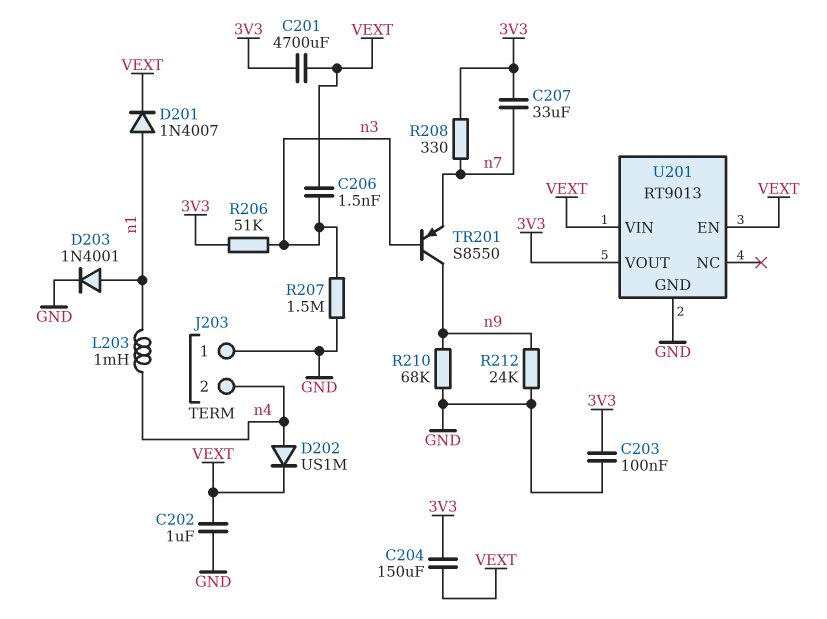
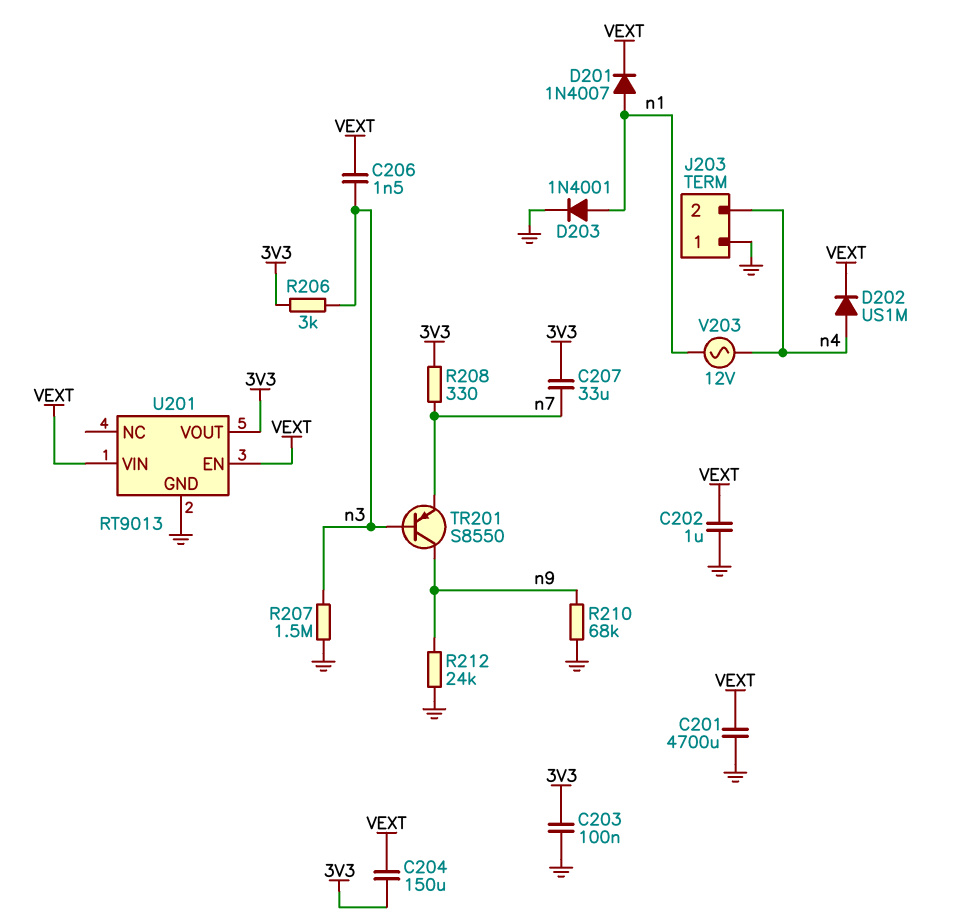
C201: 4700uF (3V3, VEXT) -> 4700uF (GND, VEXT)
L203: 1mH (n1, n4) -> none
R206: 51k (3V3, n3) -> 3k (3V3, n3)
V203: none -> AC 12V (n1, n4)

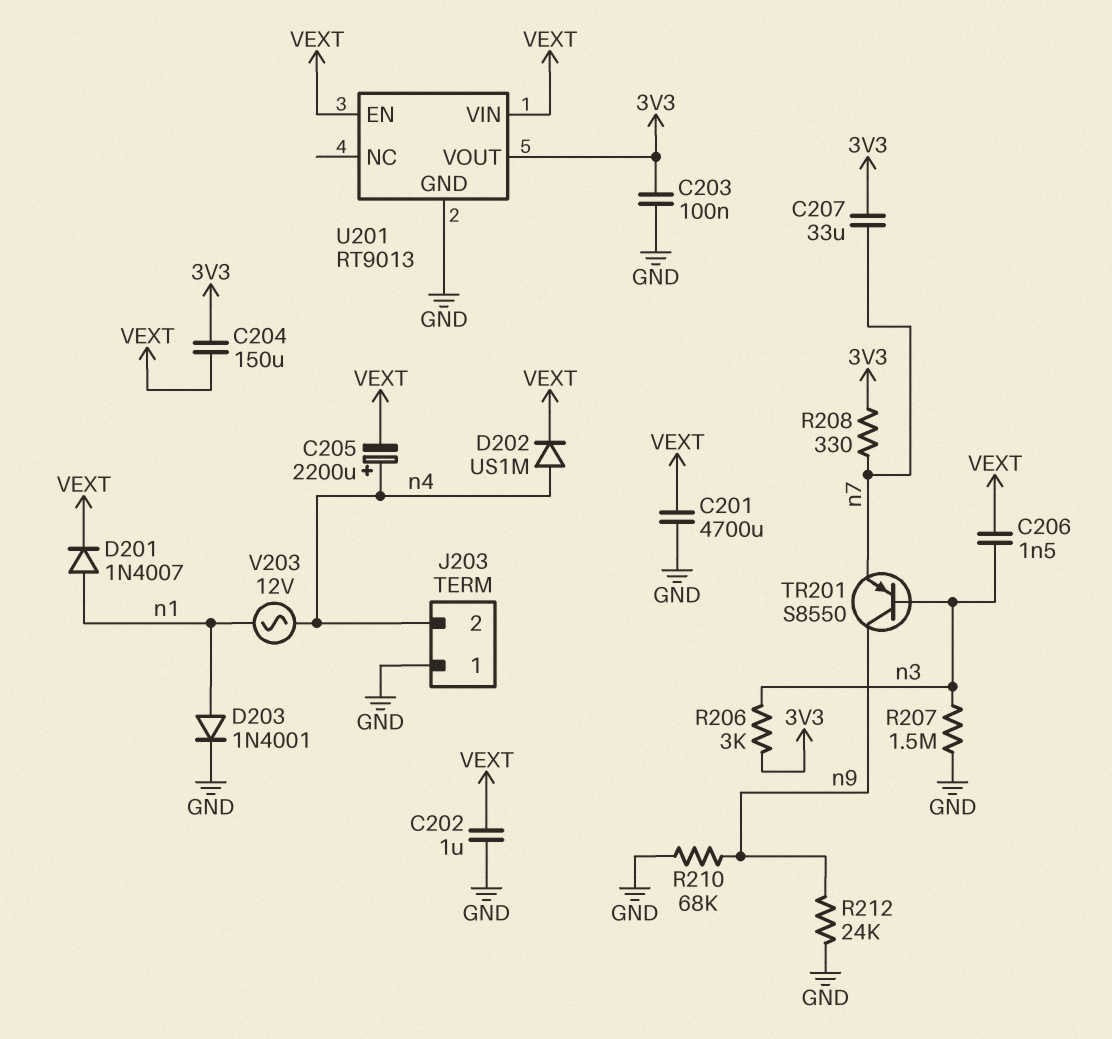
C205: none -> 2200uF (plus n4, minus VEXT)

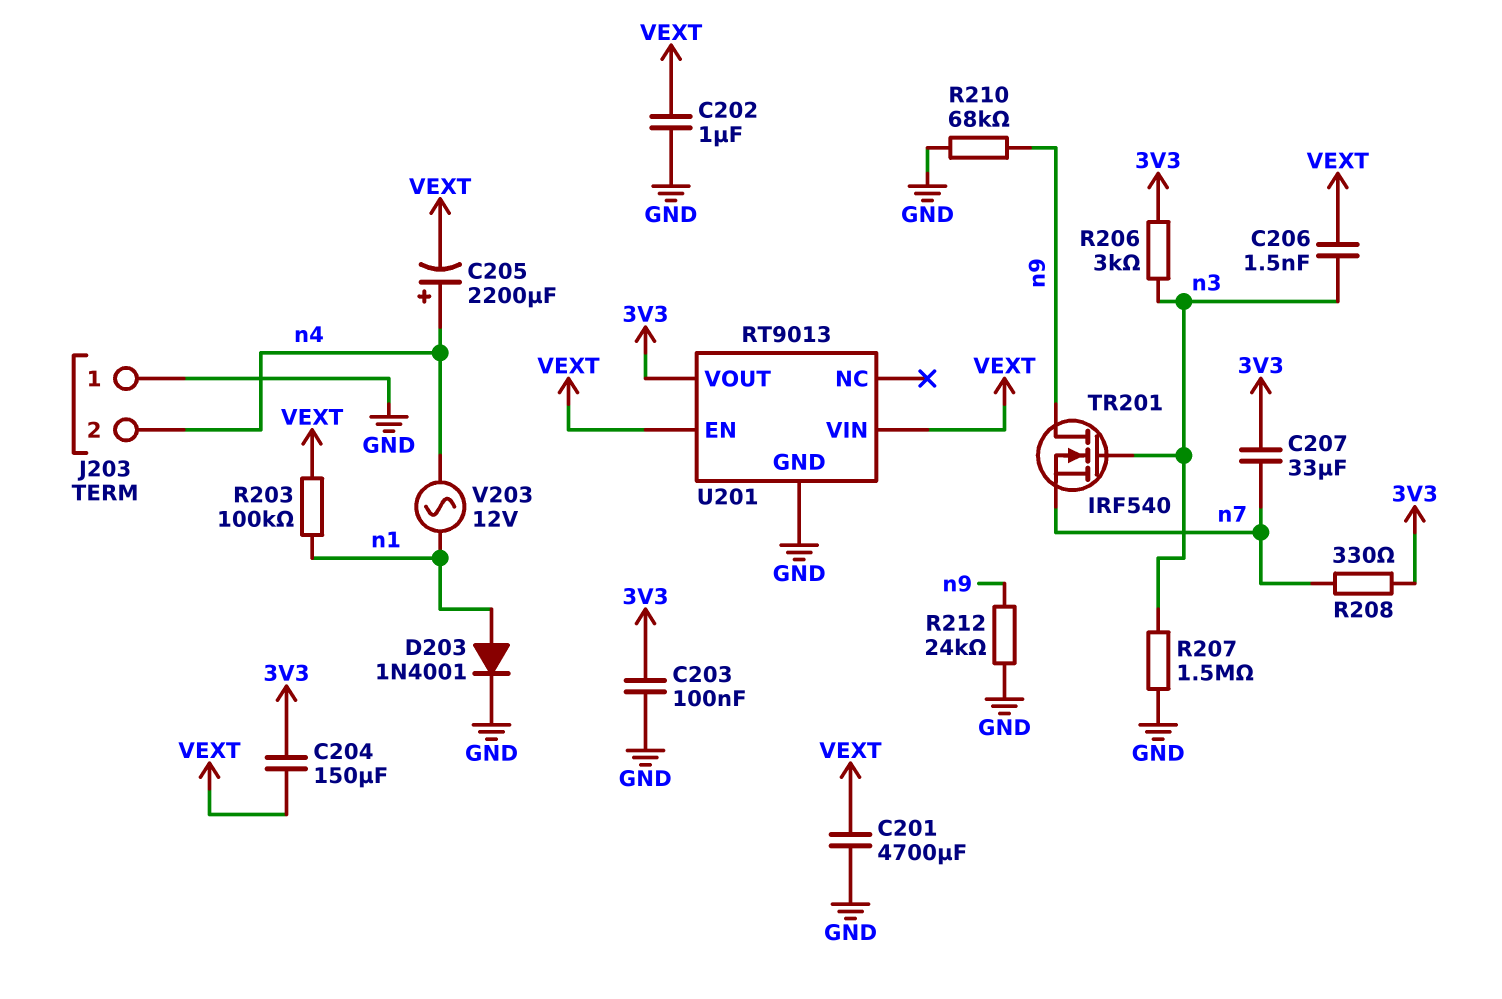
D201: diode 1N4007 (A n1, K VEXT) -> none
D202: diode US1M (A n4, K VEXT) -> none
R203: none -> 100k (VEXT, n1)
TR201: PNP S8550 (B n3, C n9, E n7) -> NMOS IRF540 (G n3, D n9, S n7)

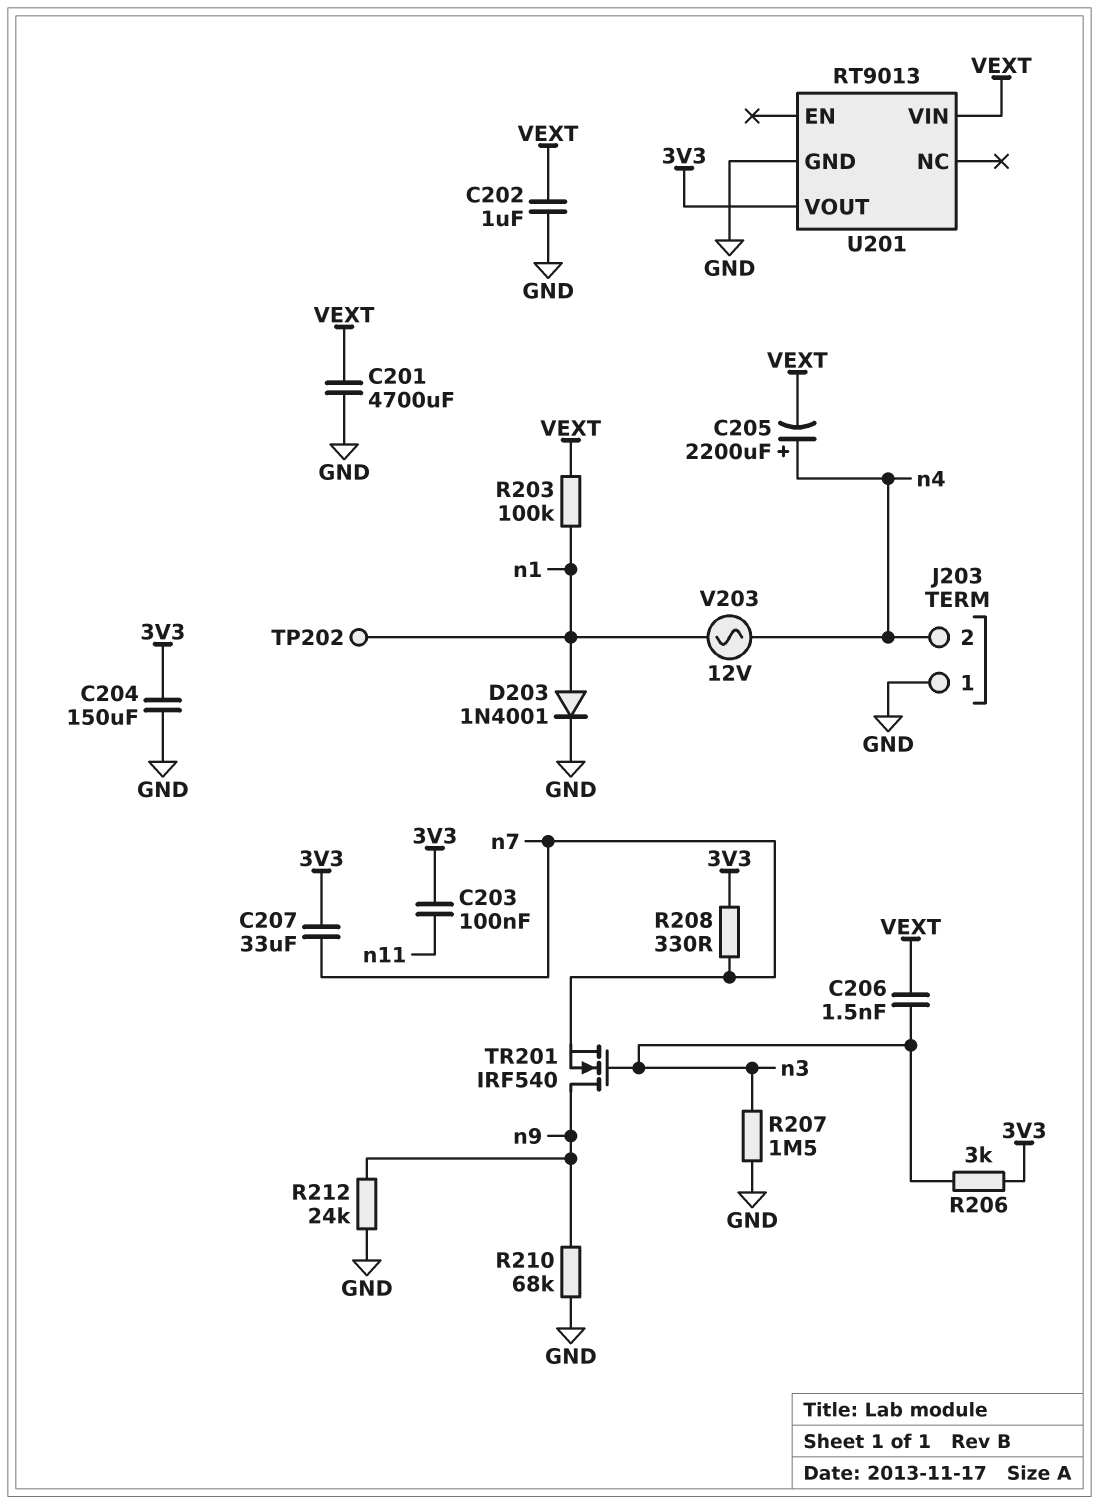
C203: 100nF (3V3, GND) -> 100nF (3V3, n11)
C204: 150uF (3V3, VEXT) -> 150uF (3V3, GND)
TP202: none -> test point (n1)
U201 pin EN: VEXT -> none

